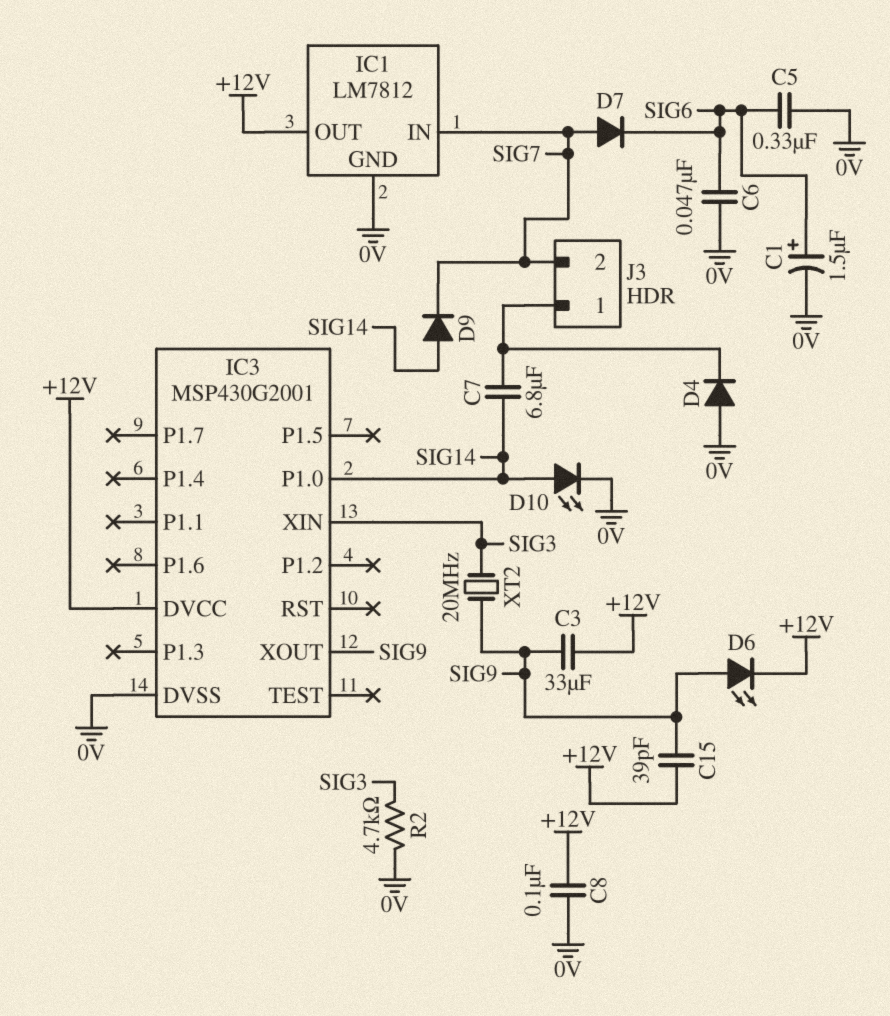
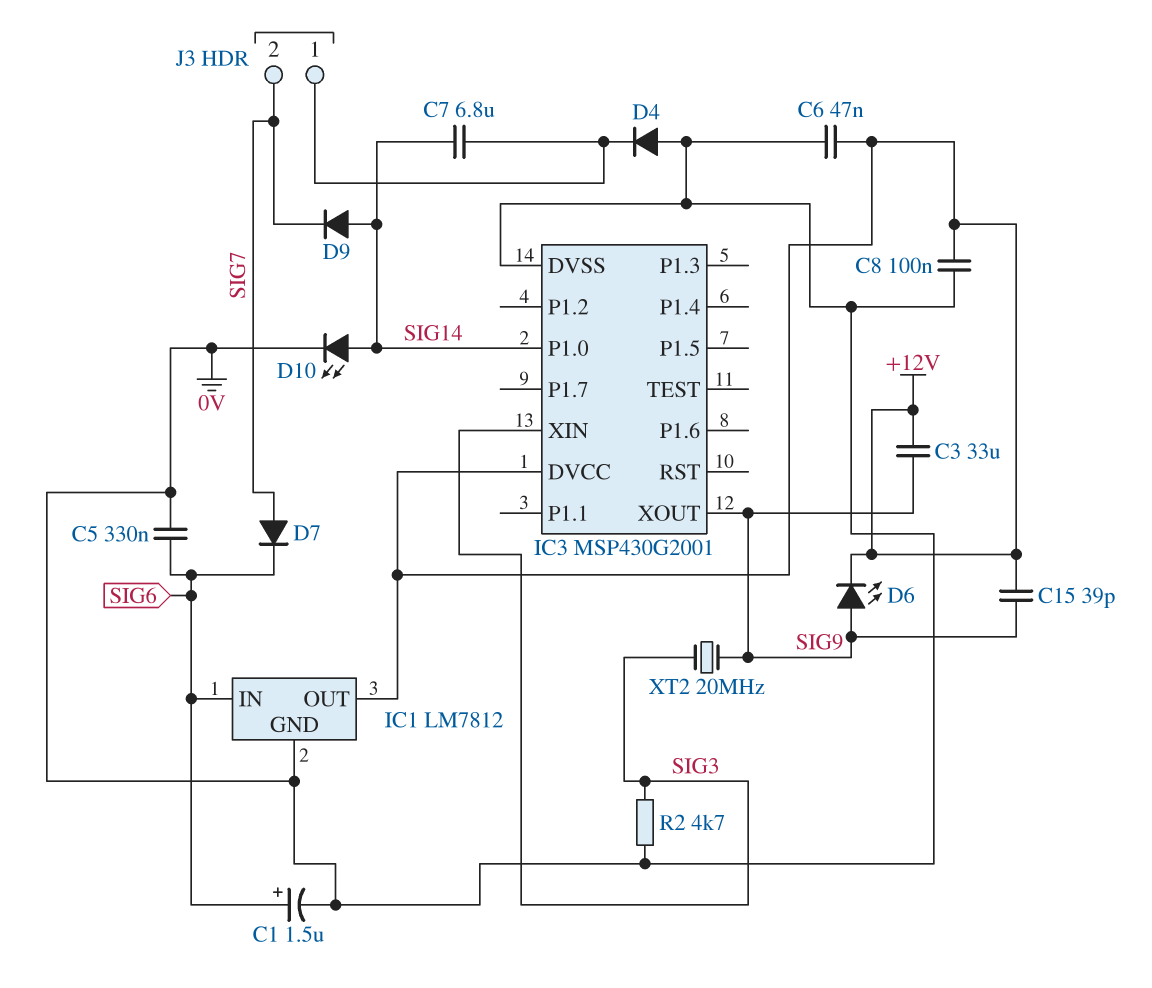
C6: 47nF (0V, SIG6) -> 47nF (+12V, 0V)
IC1 pin IN: SIG7 -> SIG6

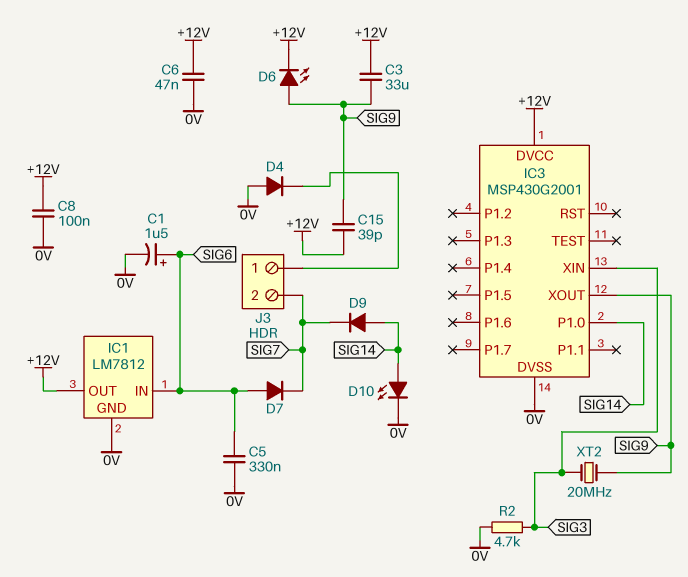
C7: 6.8uF (J3/1, SIG14) -> none
D7: diode (A SIG7, K SIG6) -> diode (A SIG6, K SIG7)

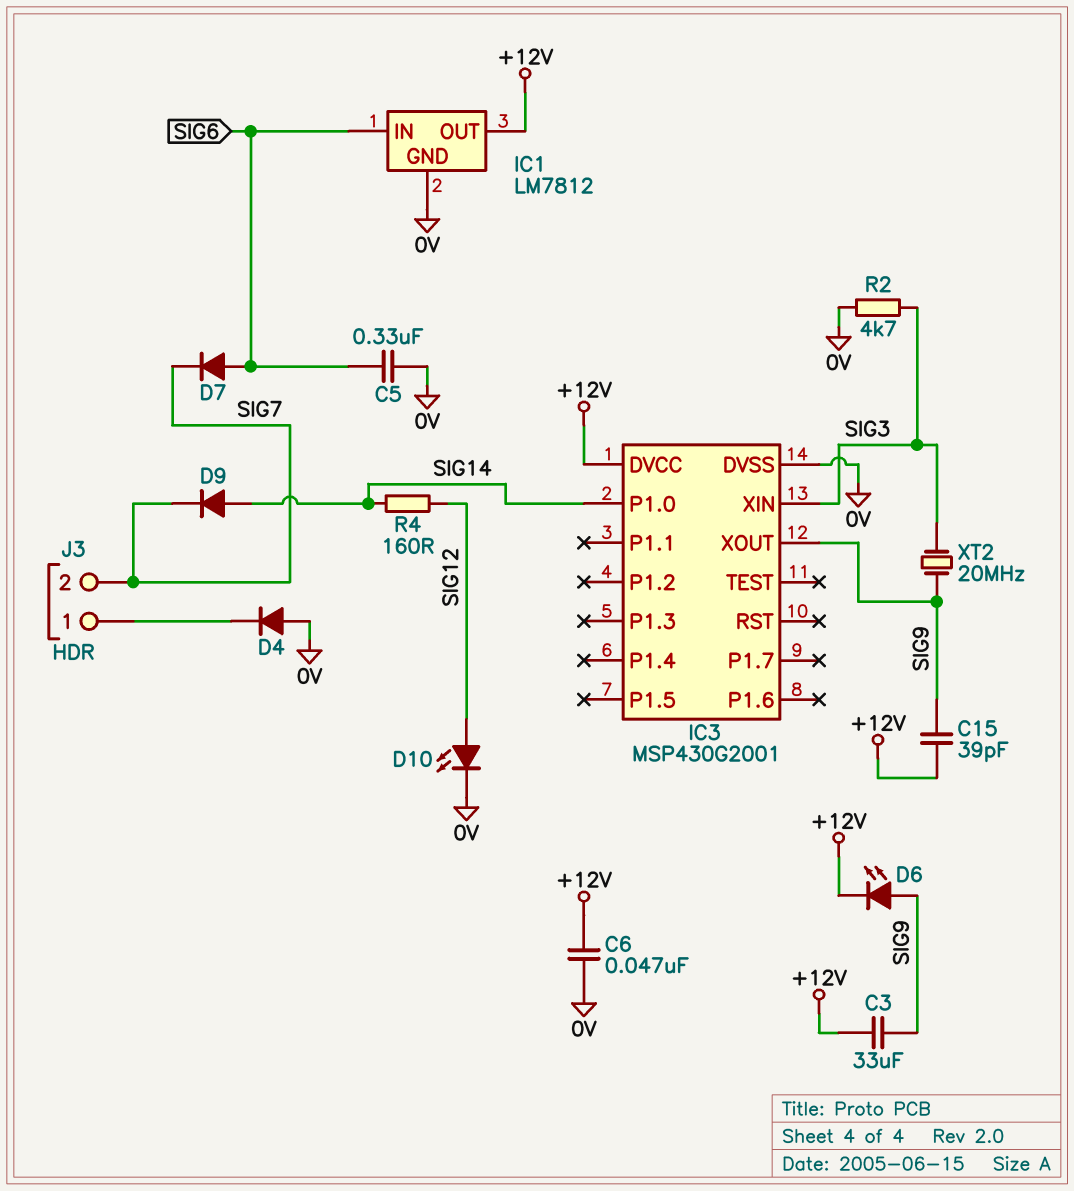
C1: 1.5uF (plus SIG6, minus 0V) -> none
C8: 100nF (+12V, 0V) -> none
D10: LED (A SIG14, K 0V) -> LED (A SIG12, K 0V)
R4: none -> 160 (SIG12, SIG14)

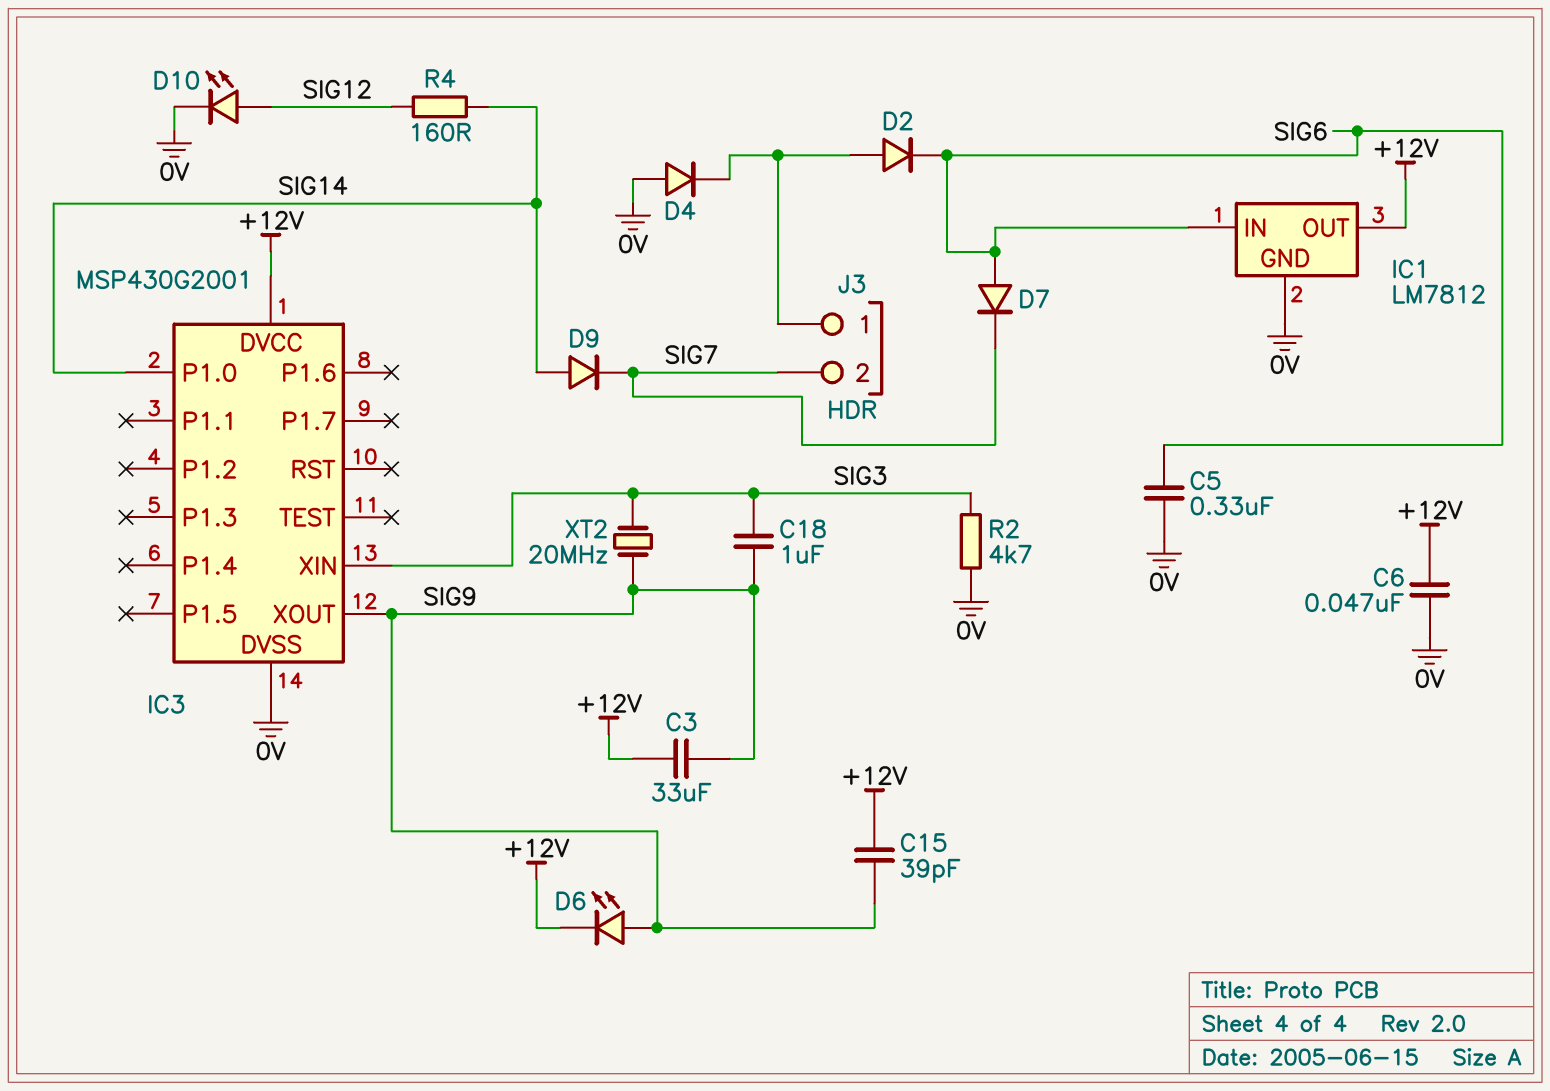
C18: none -> 1uF (SIG3, SIG9)
D2: none -> diode (A J3/1, K SIG6)

